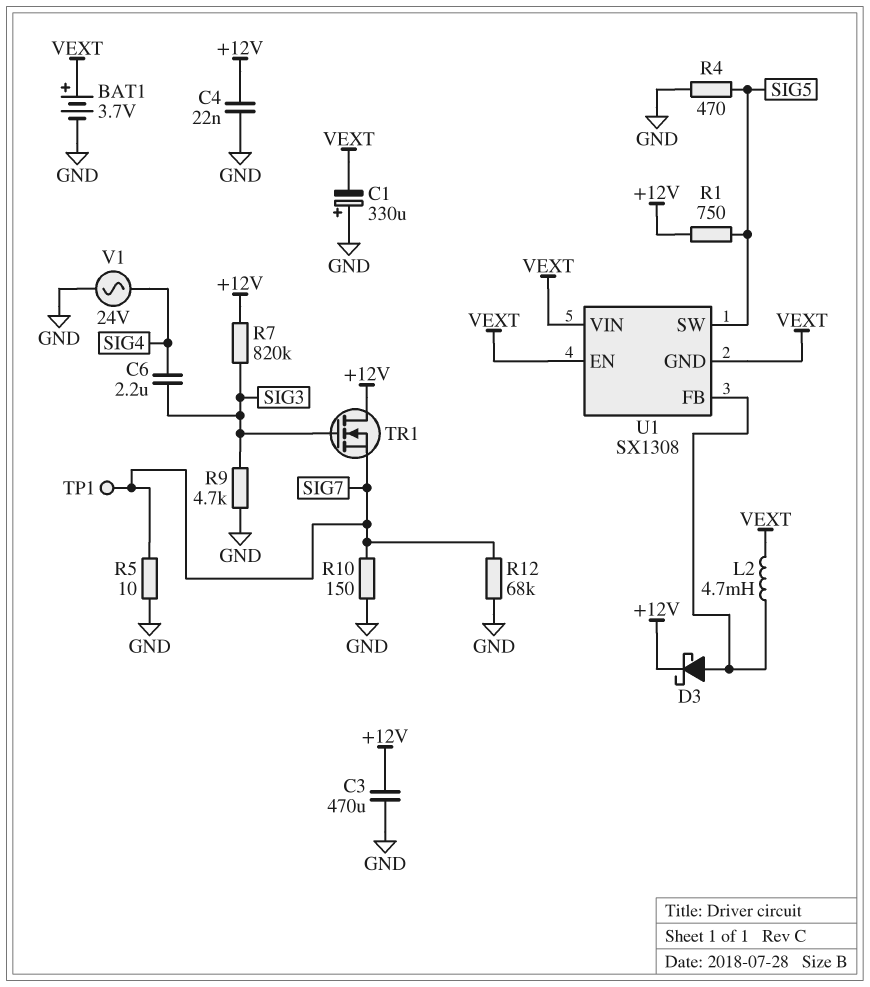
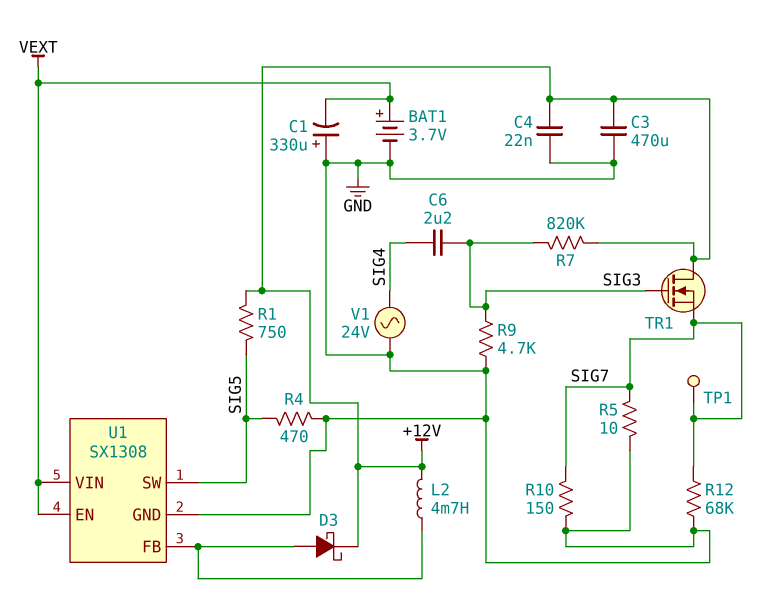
L2: 4.7mH (U1/FB, VEXT) -> 4.7mH (+12V, U1/FB)
U1 pin GND: VEXT -> GND

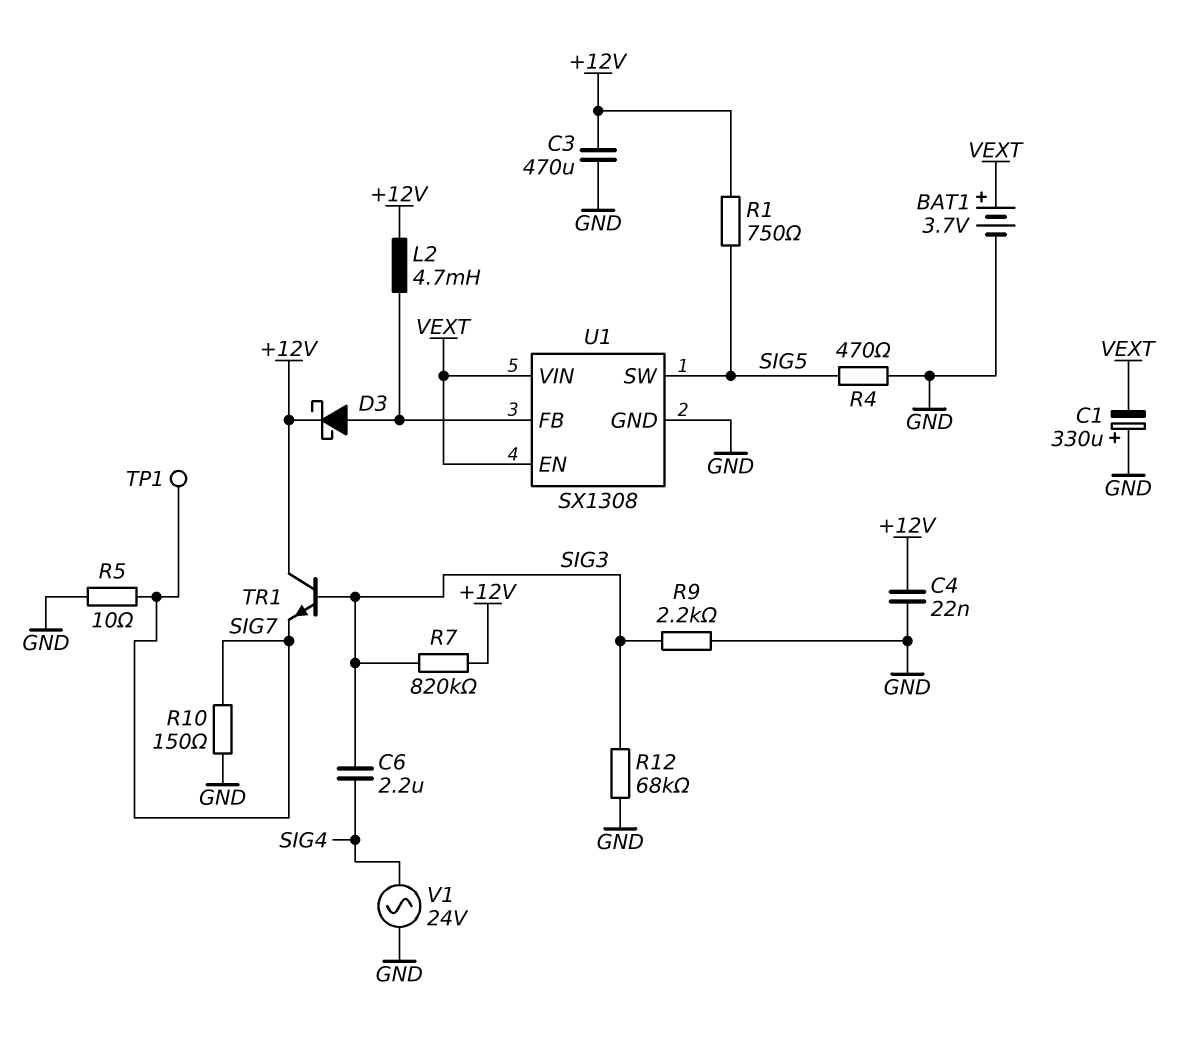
R9: 4.7k (GND, SIG3) -> 2.2k (GND, SIG3)
R12: 68k (GND, SIG7) -> 68k (GND, SIG3)
TR1: NMOS (G SIG3, D +12V, S SIG7) -> NPN (B SIG3, C +12V, E SIG7)

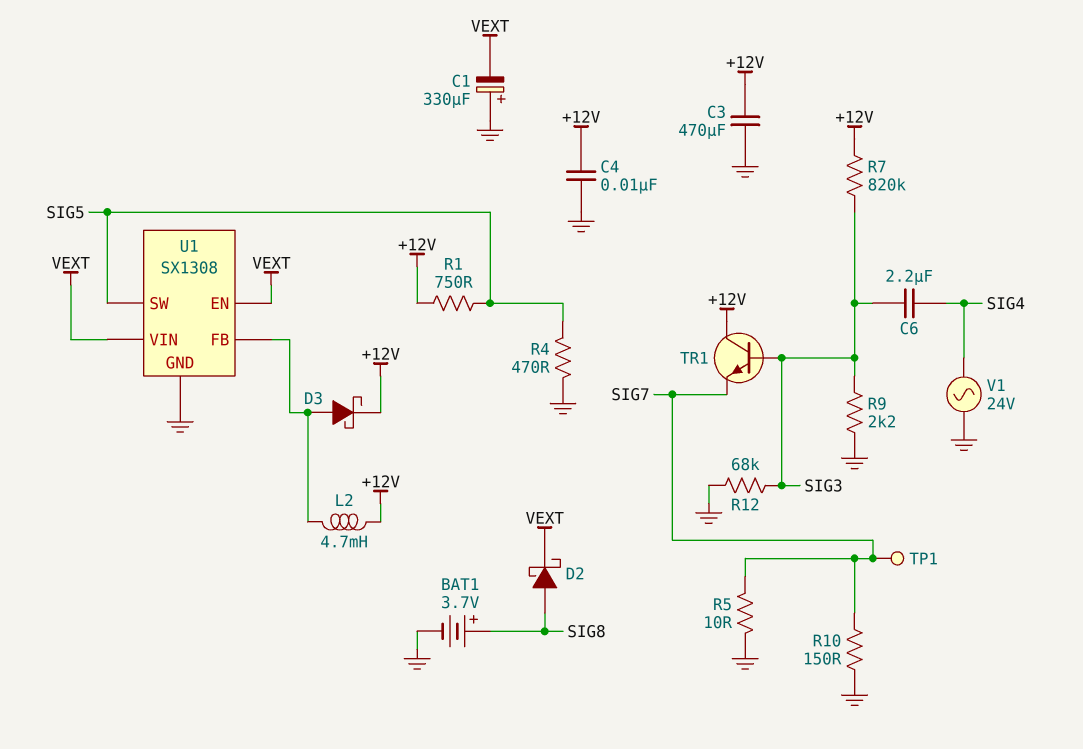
BAT1: 3.7V (plus VEXT, minus GND) -> 3.7V (plus SIG8, minus GND)
C4: 22nF (+12V, GND) -> 10nF (+12V, GND)
D2: none -> schottky (A SIG8, K VEXT)

